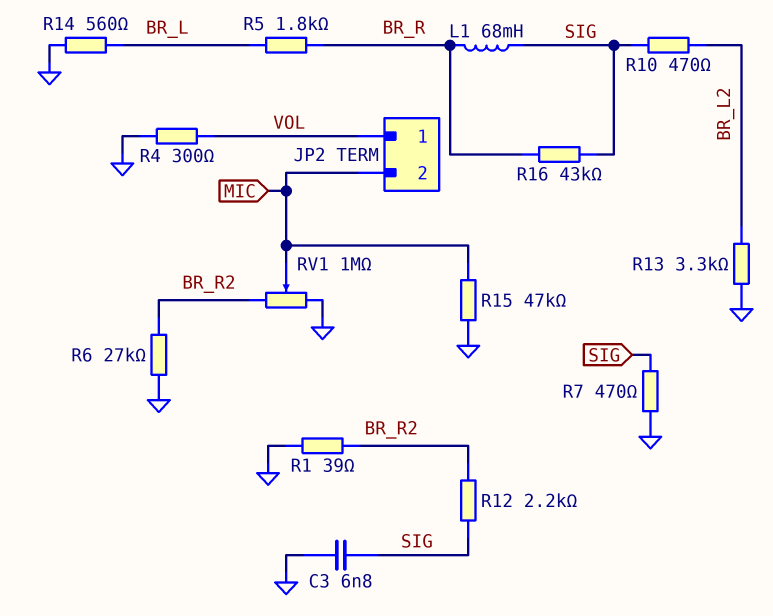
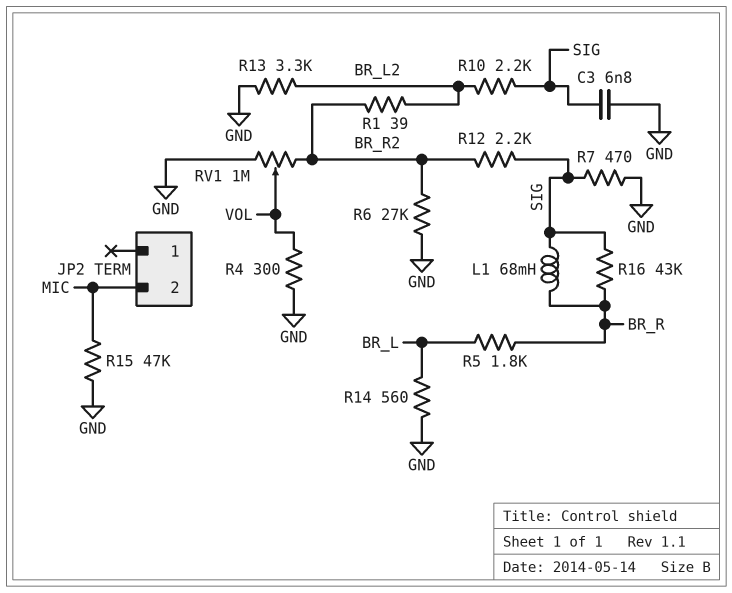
JP2 pin 1: VOL -> none
R1: 39 (BR_R2, GND) -> 39 (BR_L2, BR_R2)
R10: 470 (BR_L2, SIG) -> 2.2k (BR_L2, SIG)
RV1: 1M (BR_R2, GND, wiper MIC) -> 1M (BR_R2, GND, wiper VOL)

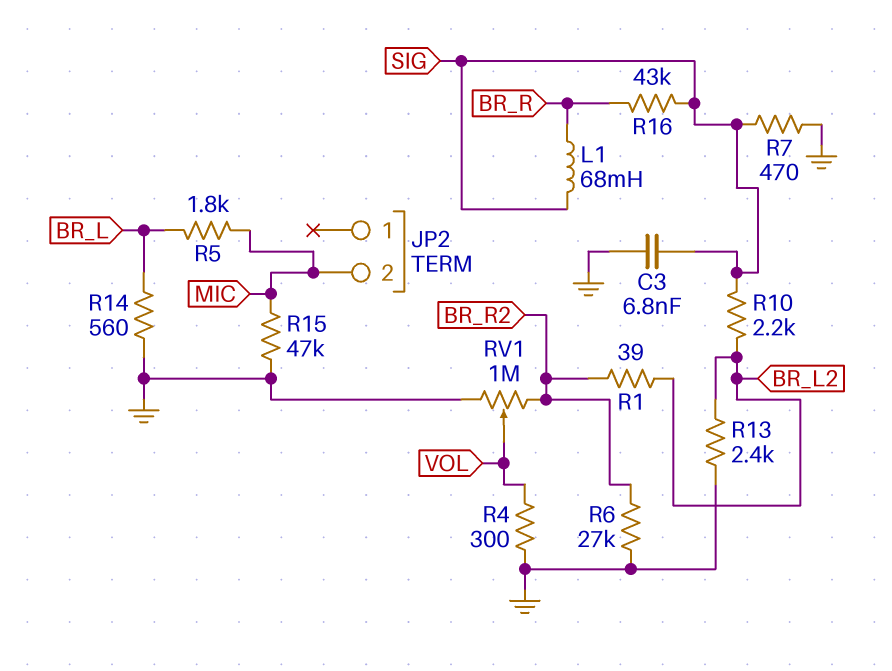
R5: 1.8k (BR_L, BR_R) -> 1.8k (BR_L, MIC)
R12: 2.2k (BR_R2, SIG) -> none
R13: 3.3k (BR_L2, GND) -> 2.4k (BR_L2, GND)

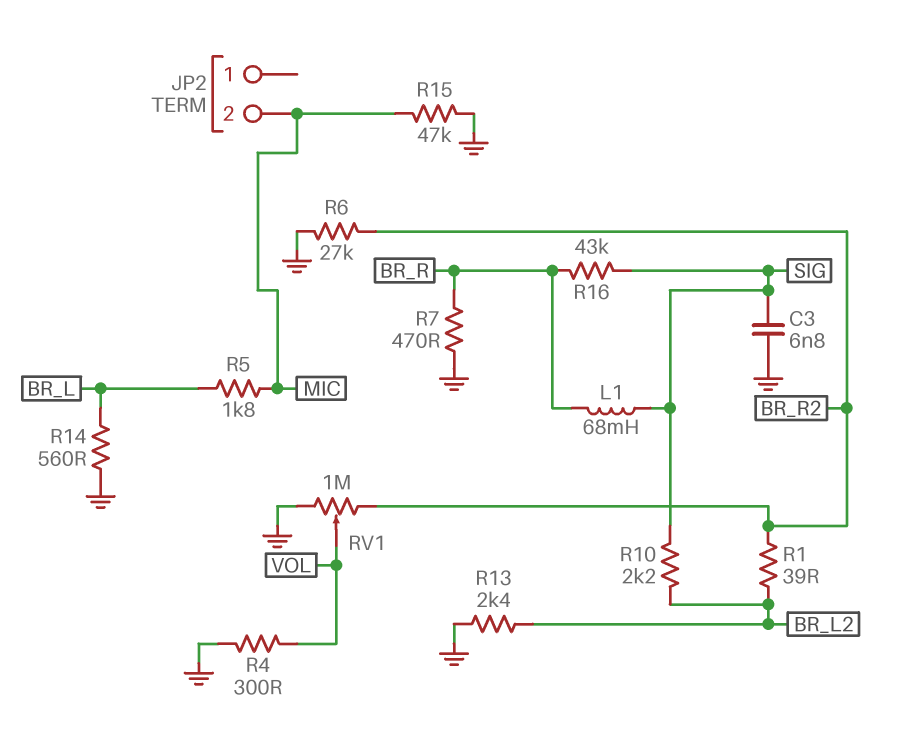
R7: 470 (GND, SIG) -> 470 (BR_R, GND)

